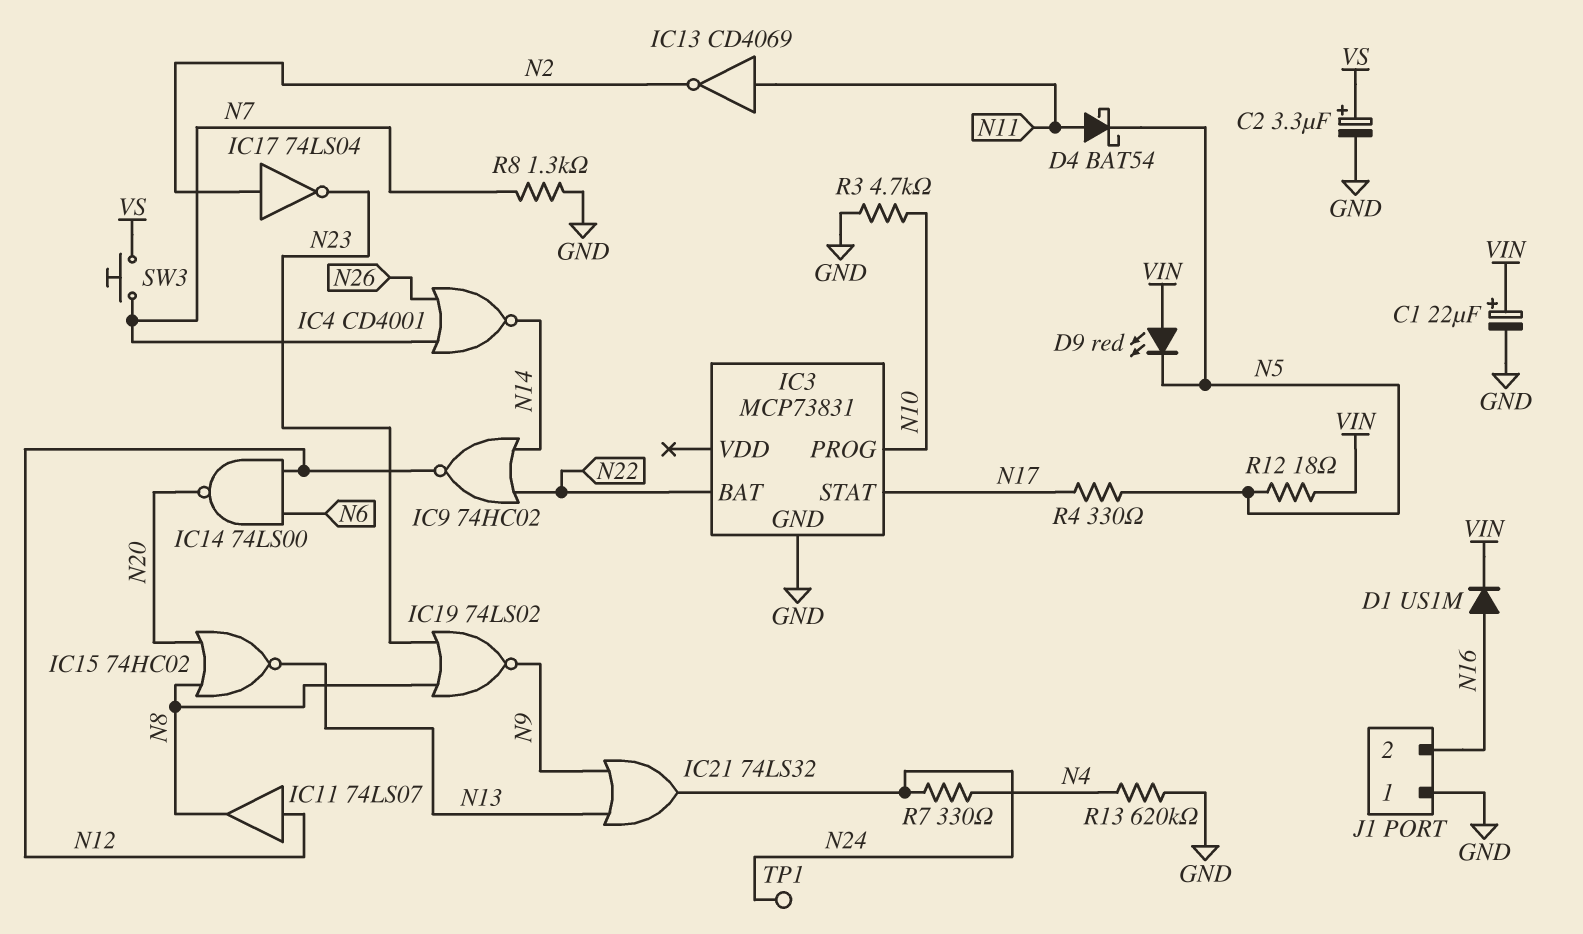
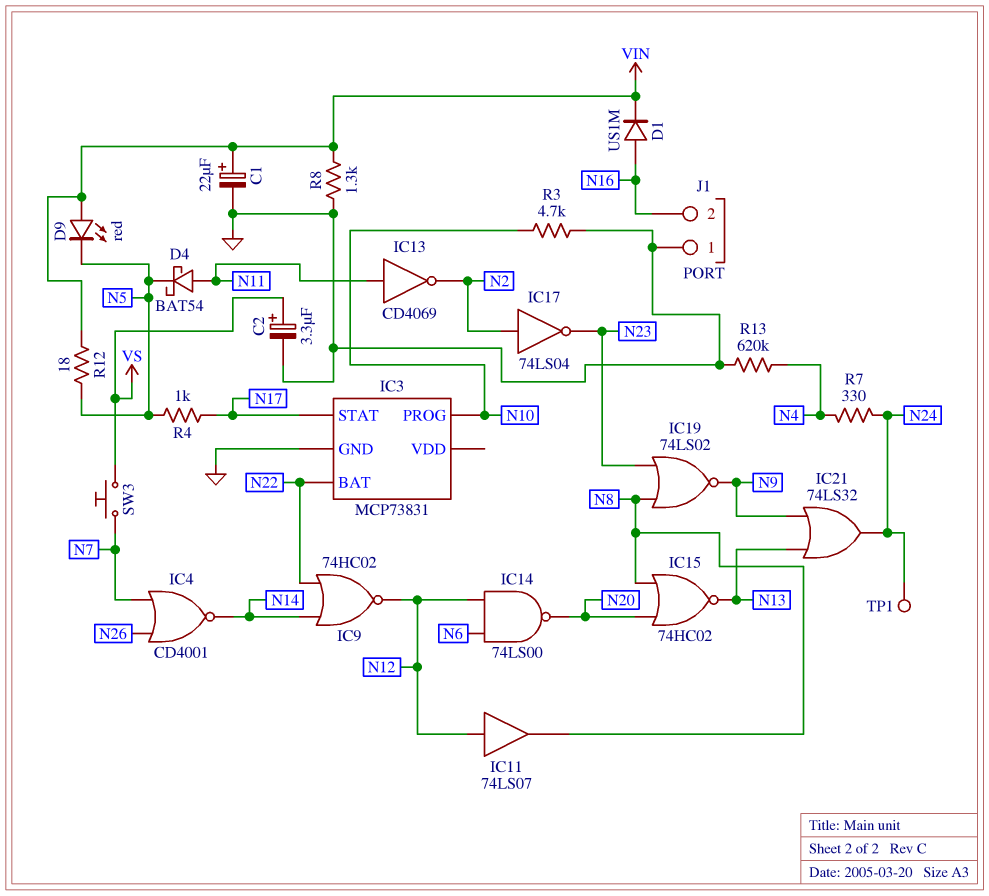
R4: 330 (N5, N17) -> 1k (N5, N17)
R8: 1.3k (GND, N7) -> 1.3k (GND, VIN)

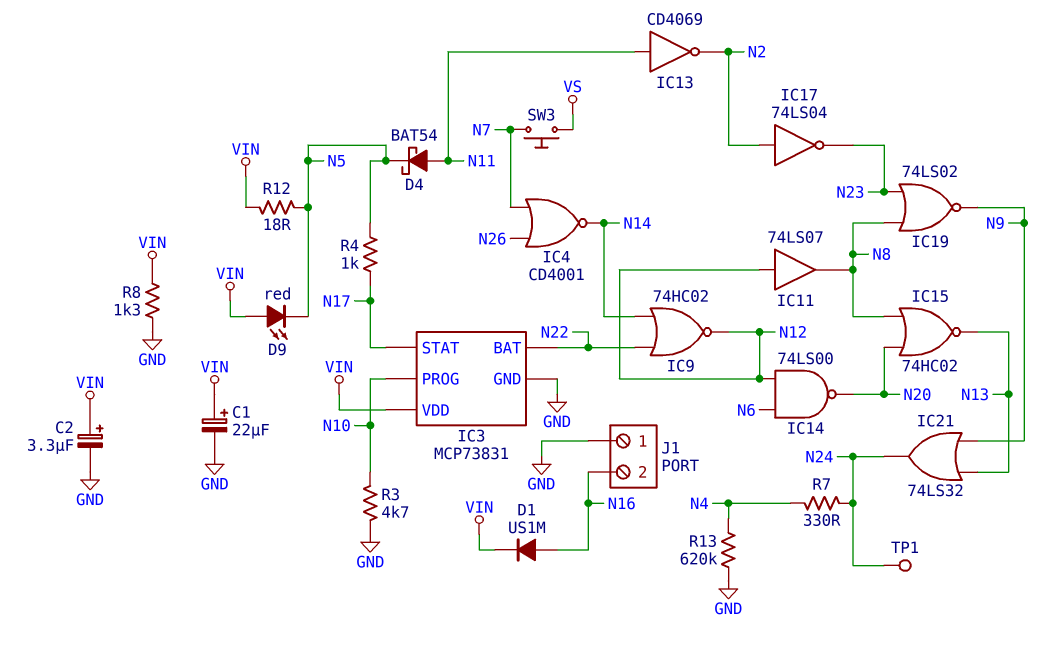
C2: 3.3uF (plus VS, minus GND) -> 3.3uF (plus VIN, minus GND)
IC3 pin VDD: none -> VIN

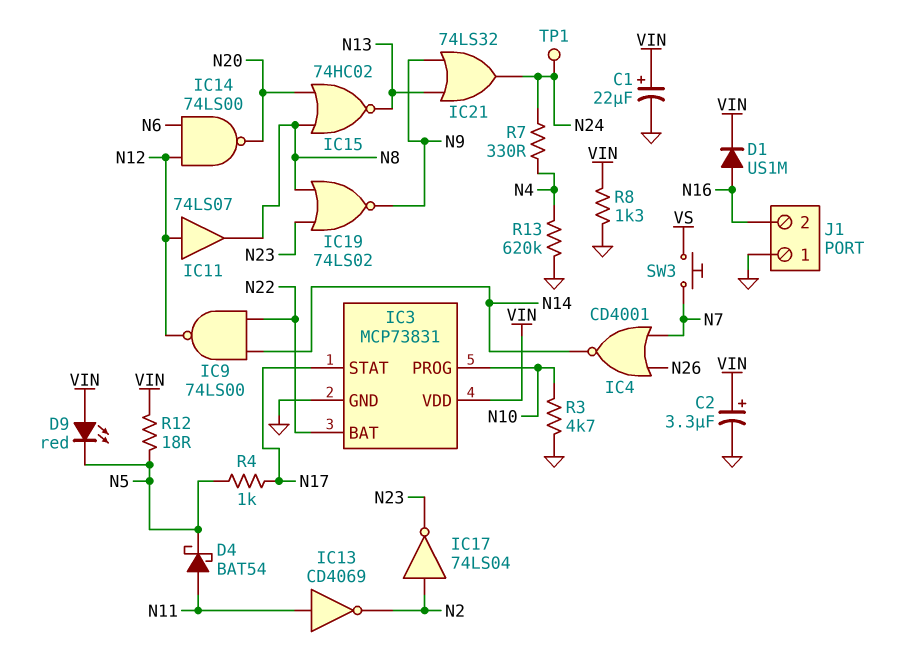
IC9: NOR 74HC02 (in N14, in N22, out N12) -> NAND 74LS00 (in N14, in N22, out N12)

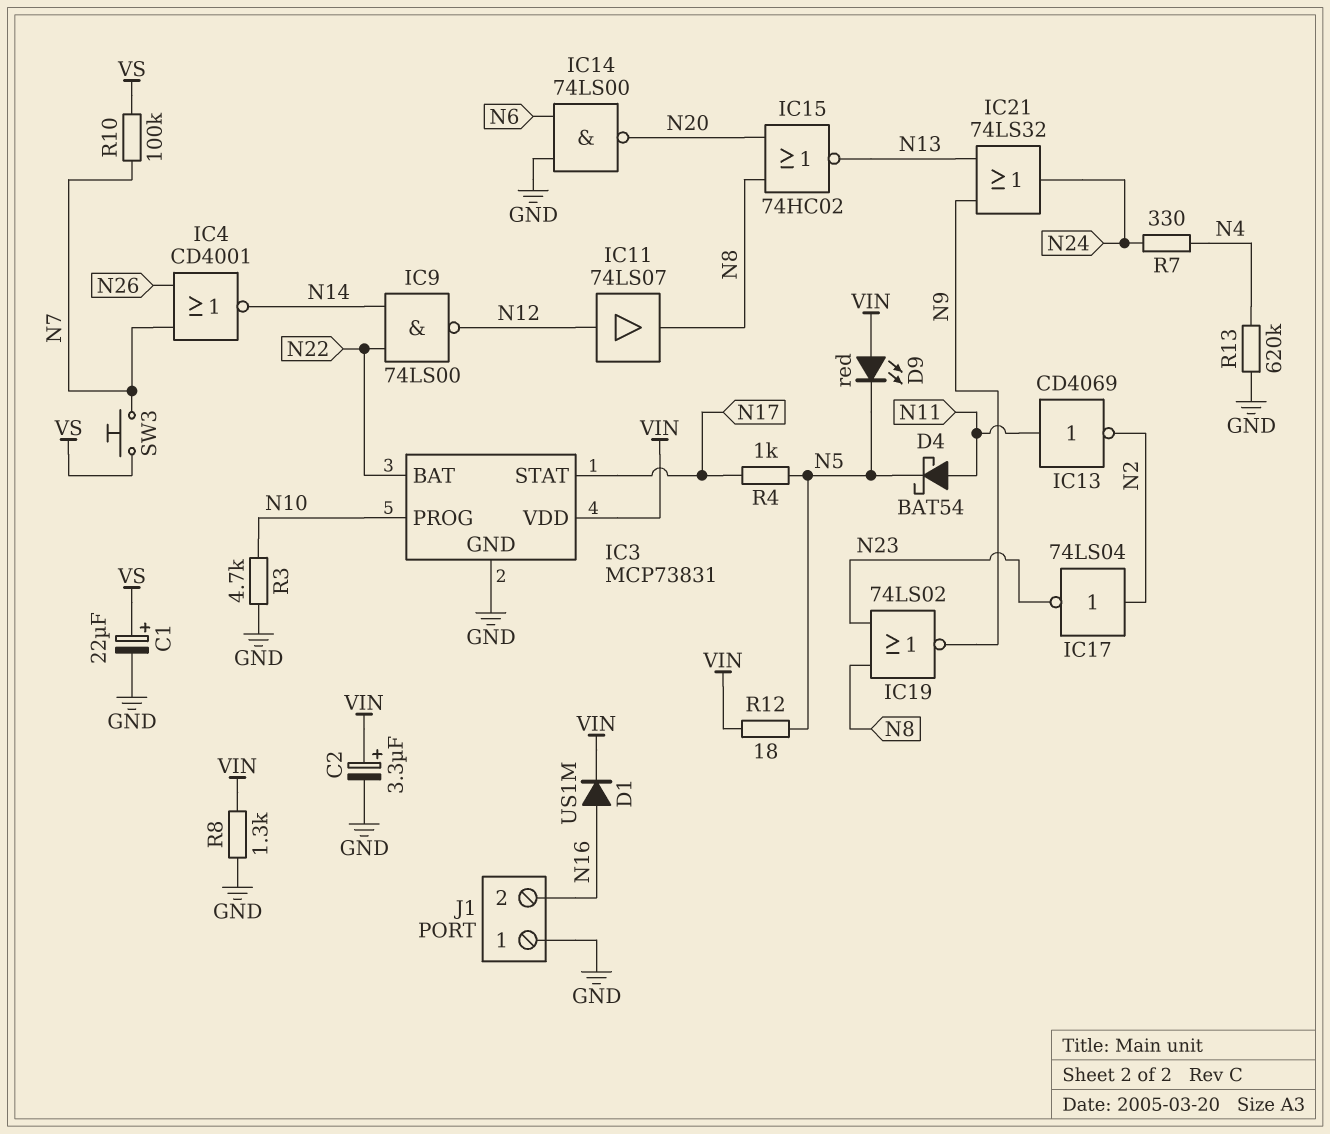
C1: 22uF (plus VIN, minus GND) -> 22uF (plus VS, minus GND)
IC14: NAND 74LS00 (in N6, in N12, out N20) -> NAND 74LS00 (in GND, in N6, out N20)
R10: none -> 100k (N7, VS)
TP1: test point (N24) -> none

